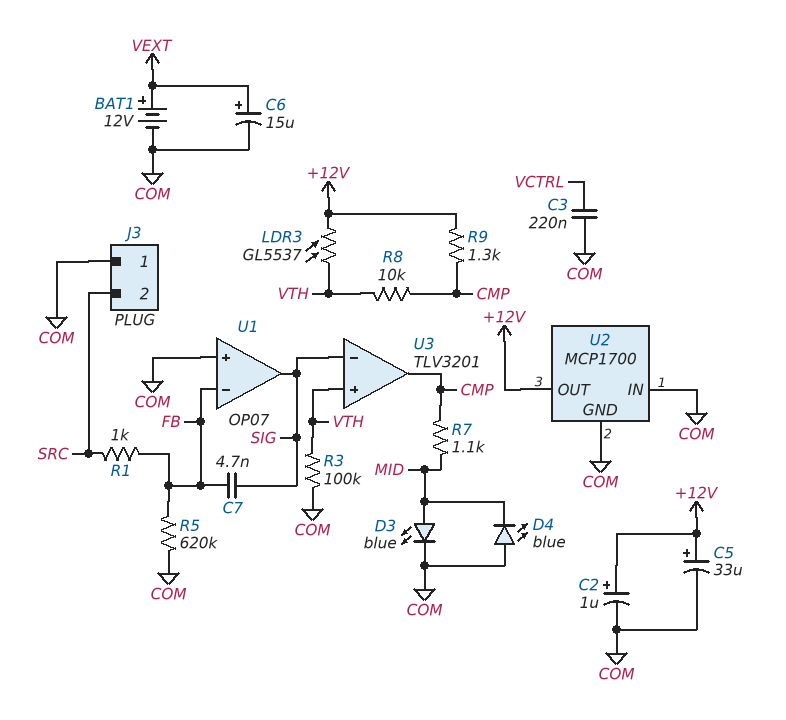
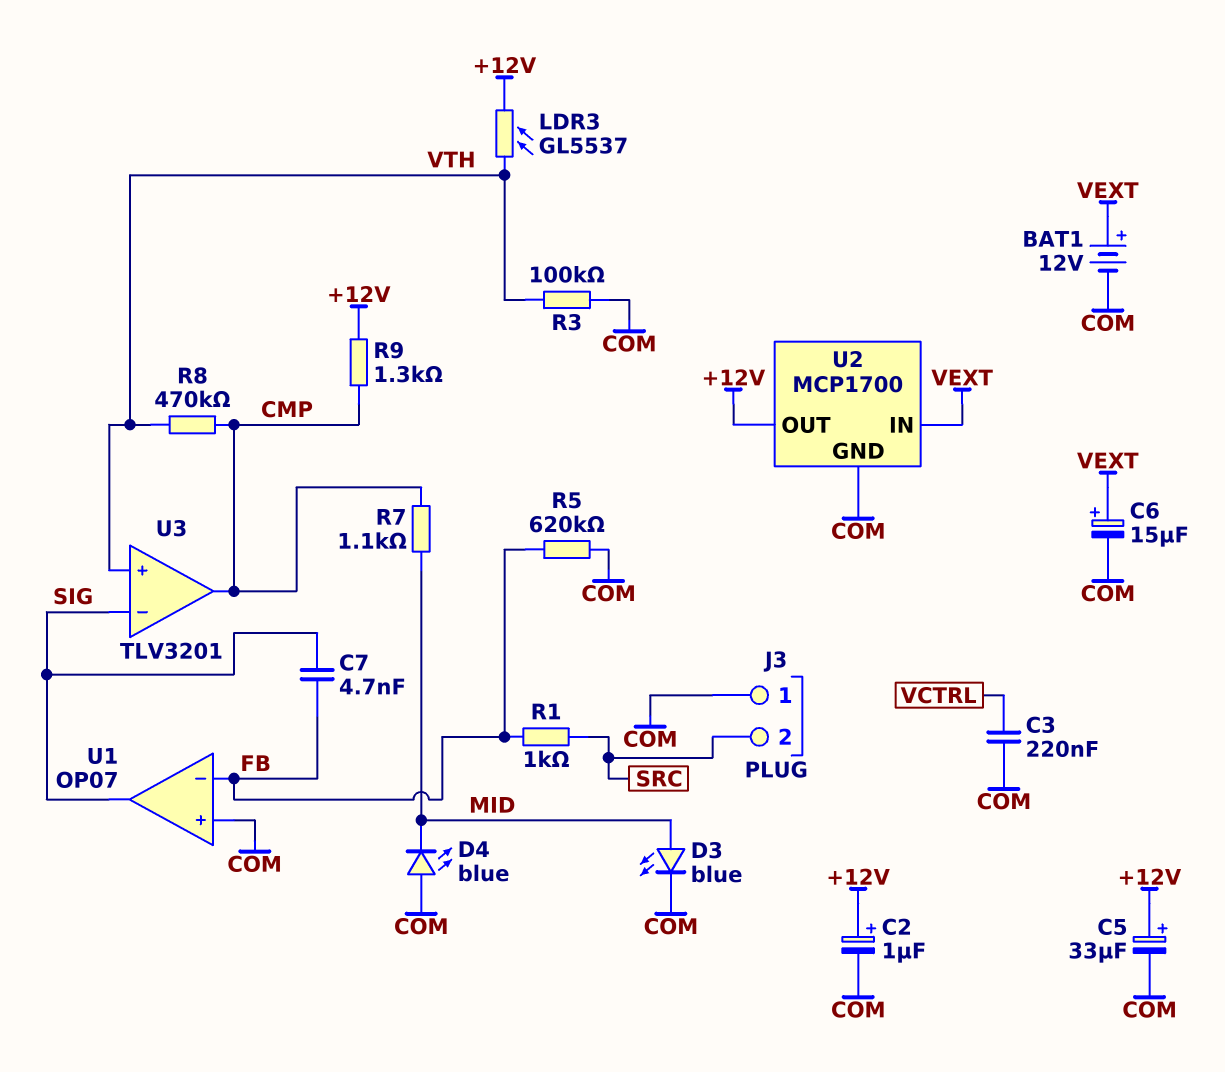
R8: 10k (CMP, VTH) -> 470k (CMP, VTH)
U2 pin IN: COM -> VEXT

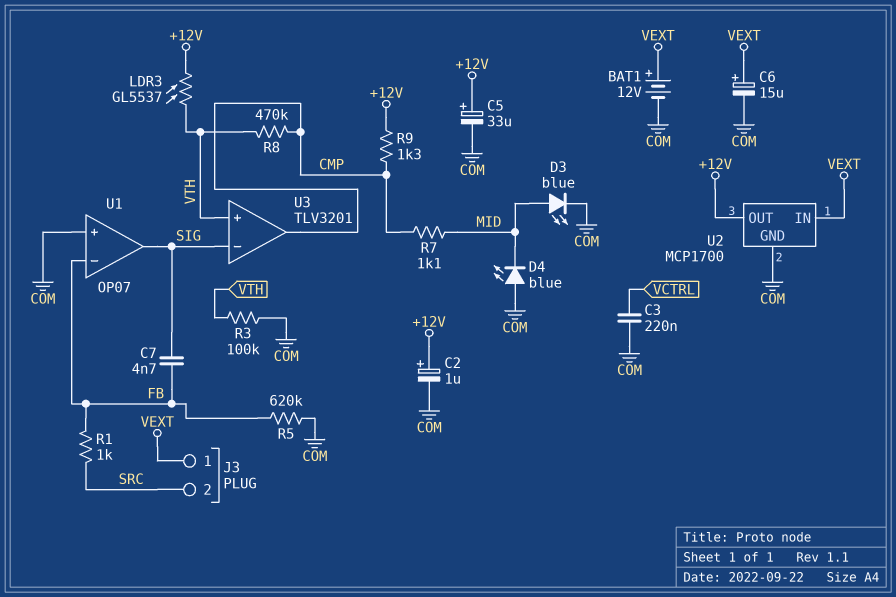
J3 pin 1: COM -> VEXT

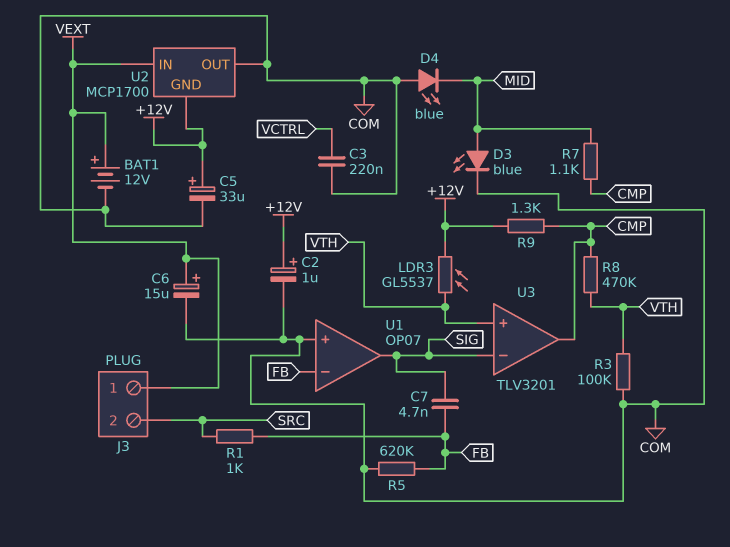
U2 pin GND: COM -> +12V
U2 pin OUT: +12V -> COM

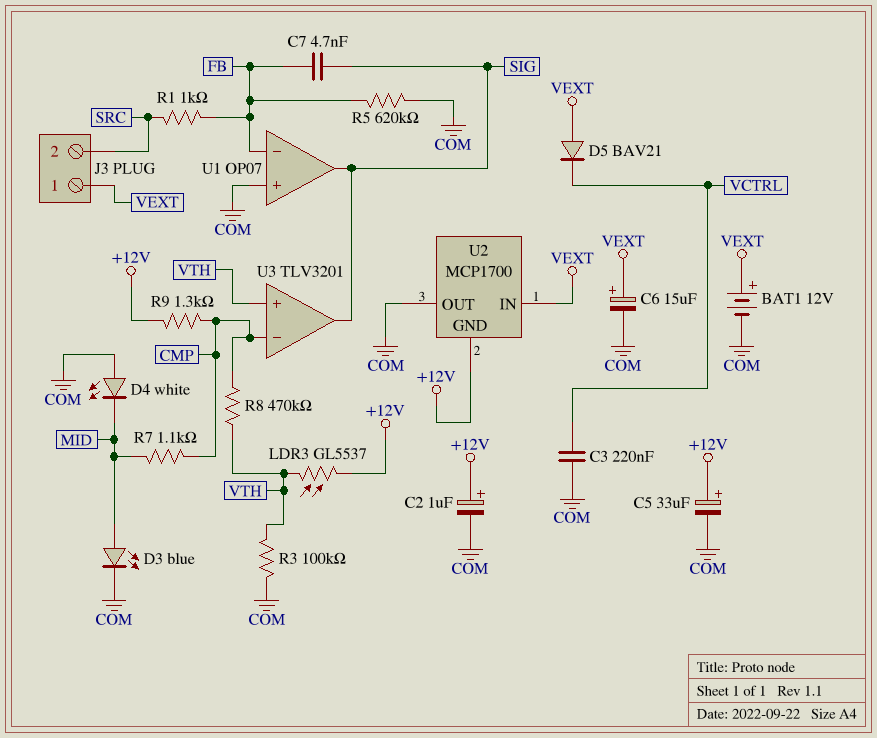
D4: LED blue (A COM, K MID) -> LED white (A COM, K MID)
D5: none -> diode BAV21 (A VEXT, K VCTRL)
U3 pin in-: SIG -> CMP
U3 pin out: CMP -> SIG

